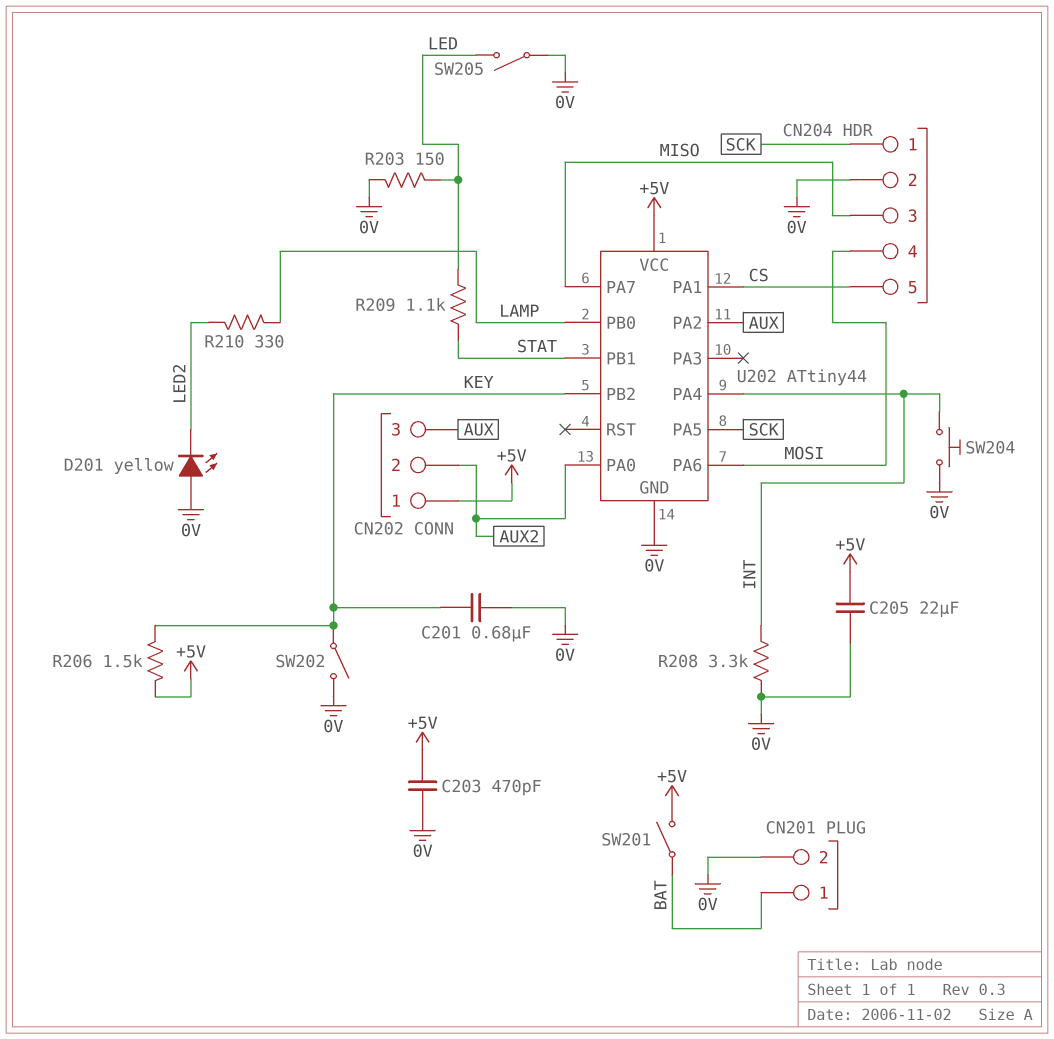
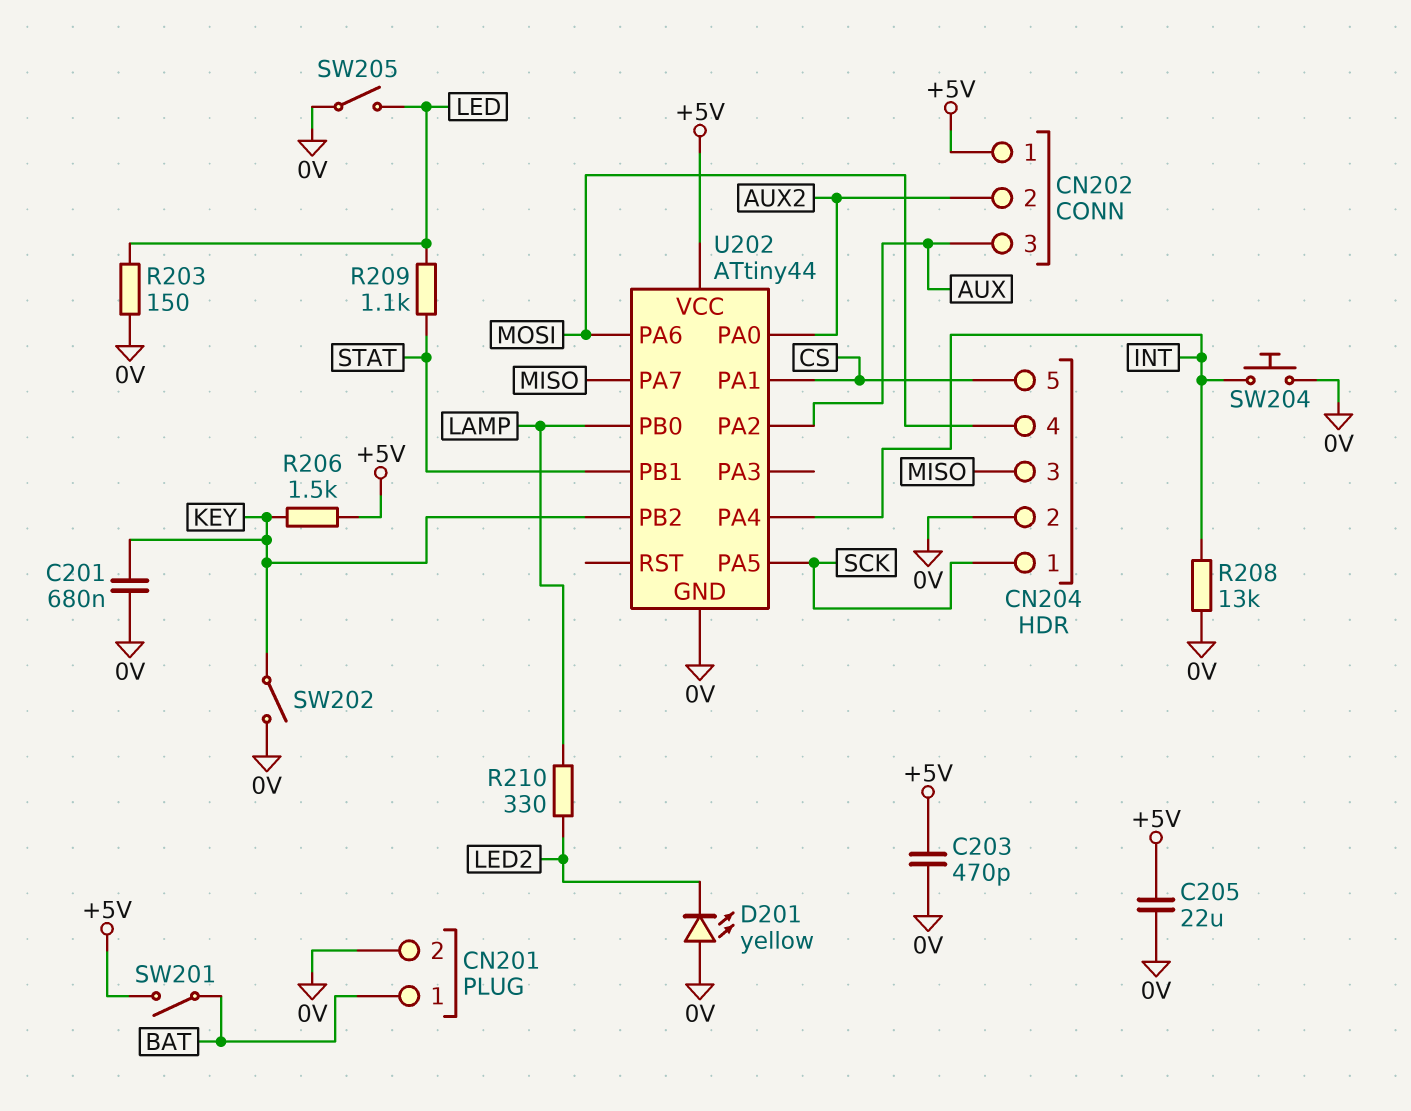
R208: 3.3k (0V, INT) -> 13k (0V, INT)

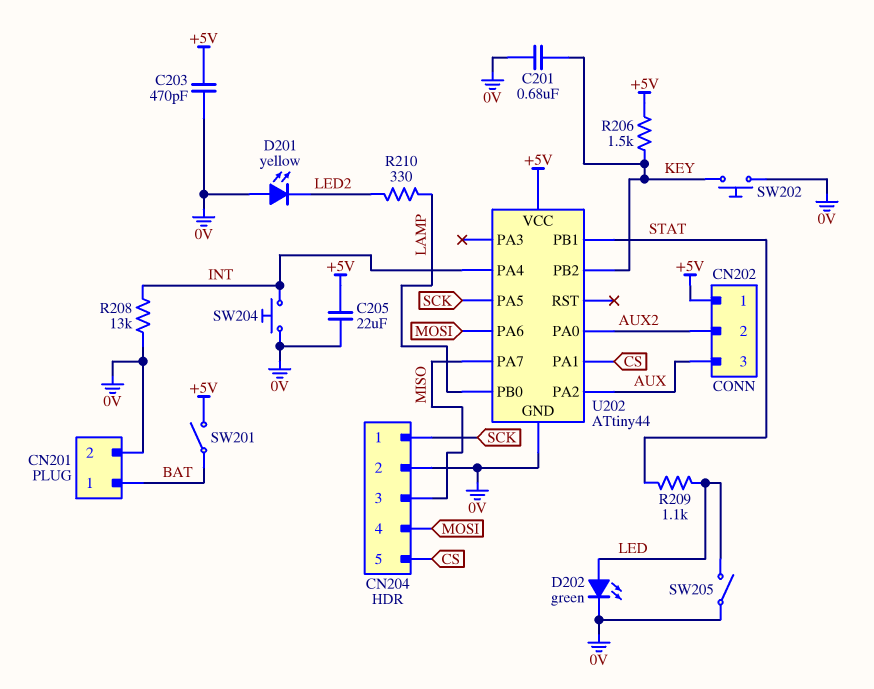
D202: none -> LED green (A LED, K 0V)
R203: 150 (0V, LED) -> none
SW202: switch (0V, KEY) -> button (0V, KEY)

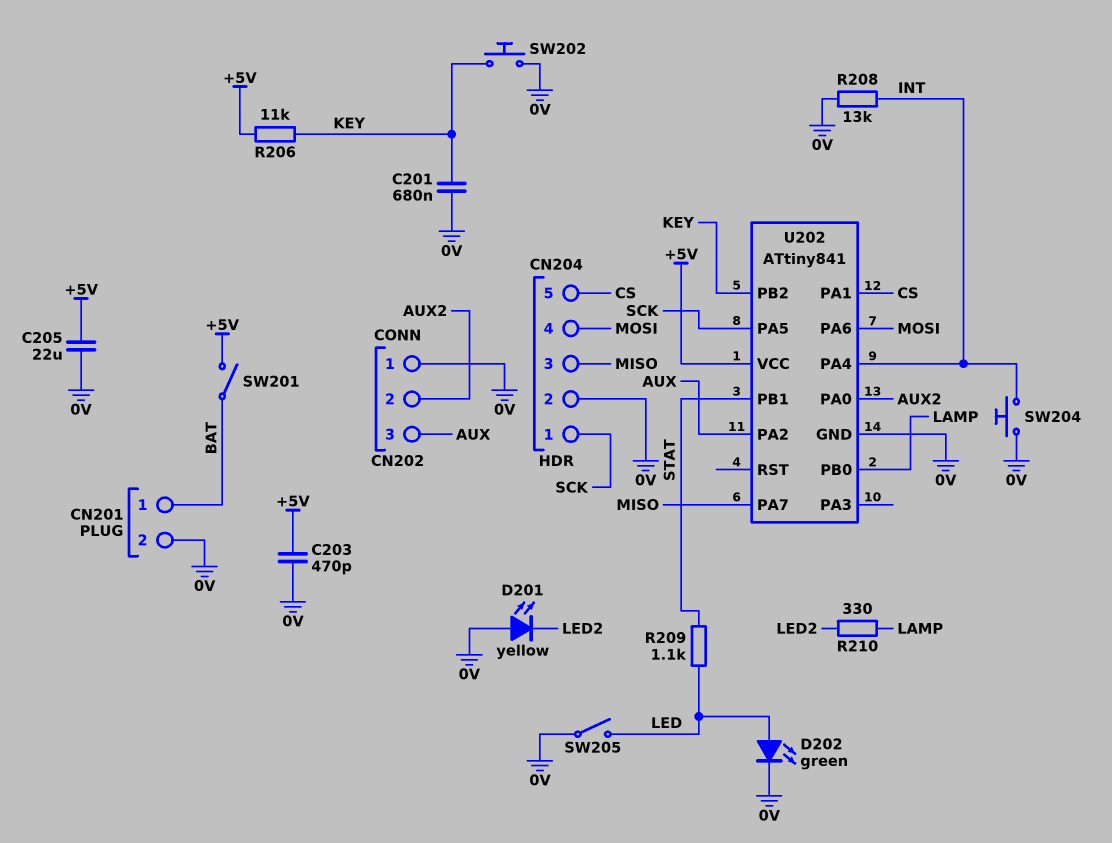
CN202 pin 1: +5V -> 0V
R206: 1.5k (+5V, KEY) -> 11k (+5V, KEY)
U202: ATtiny44 -> ATtiny841

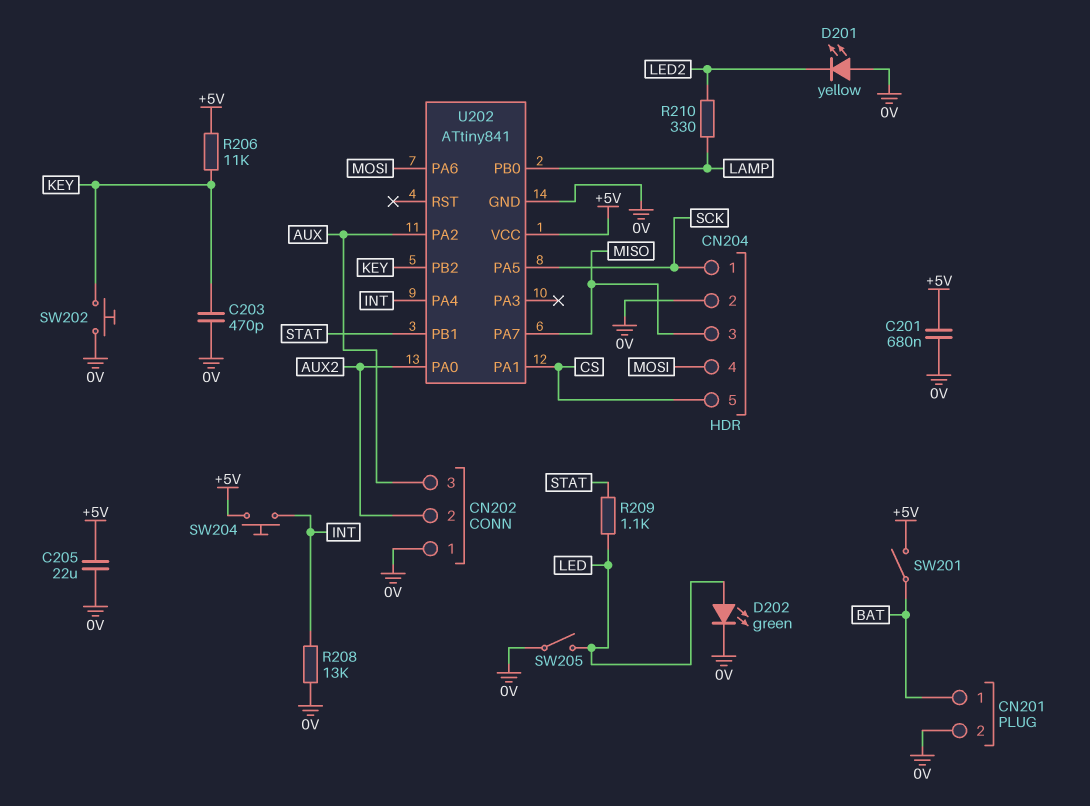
C201: 680nF (0V, KEY) -> 680nF (+5V, 0V)
C203: 470pF (+5V, 0V) -> 470pF (0V, KEY)
SW204: button (0V, INT) -> button (+5V, INT)

